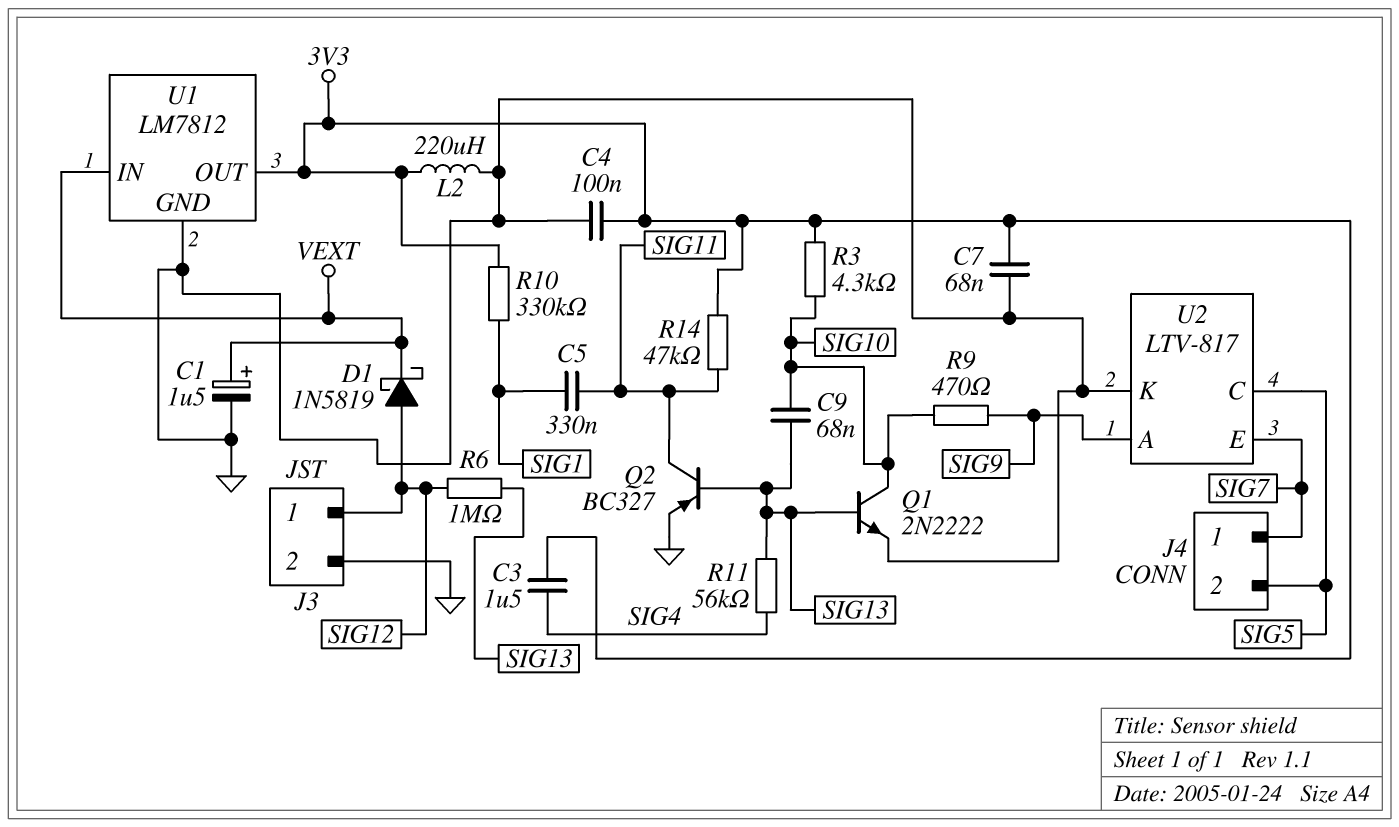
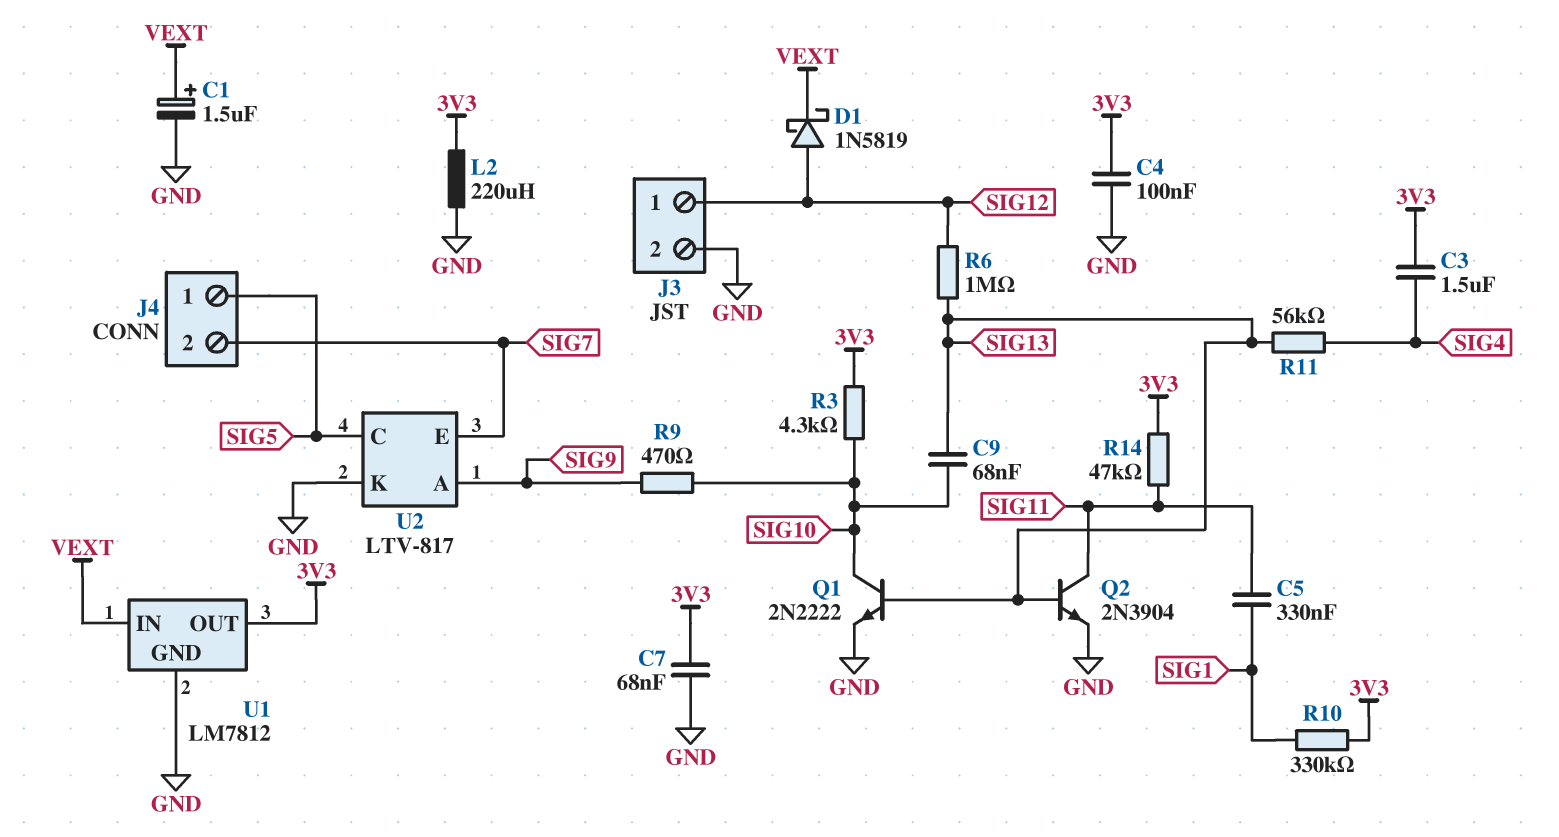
J4 pin 1: SIG7 -> SIG5
J4 pin 2: SIG5 -> SIG7
Q2: PNP BC327 (B SIG13, C SIG11, E GND) -> NPN 2N3904 (B SIG13, C SIG11, E GND)

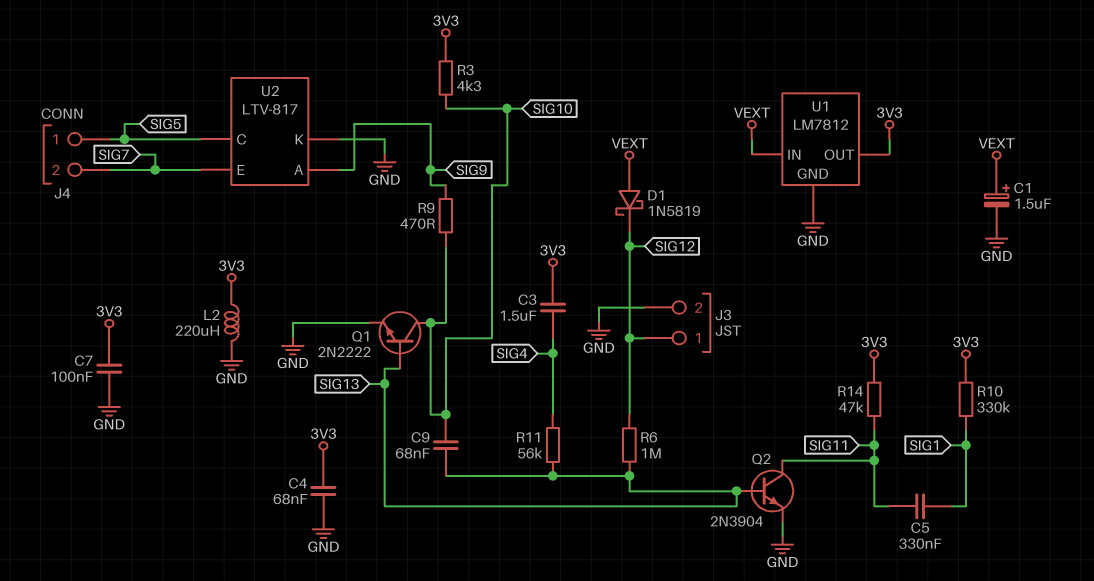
C4: 100nF (3V3, GND) -> 68nF (3V3, GND)
C7: 68nF (3V3, GND) -> 100nF (3V3, GND)
D1: schottky 1N5819 (A SIG12, K VEXT) -> schottky 1N5819 (A VEXT, K SIG12)

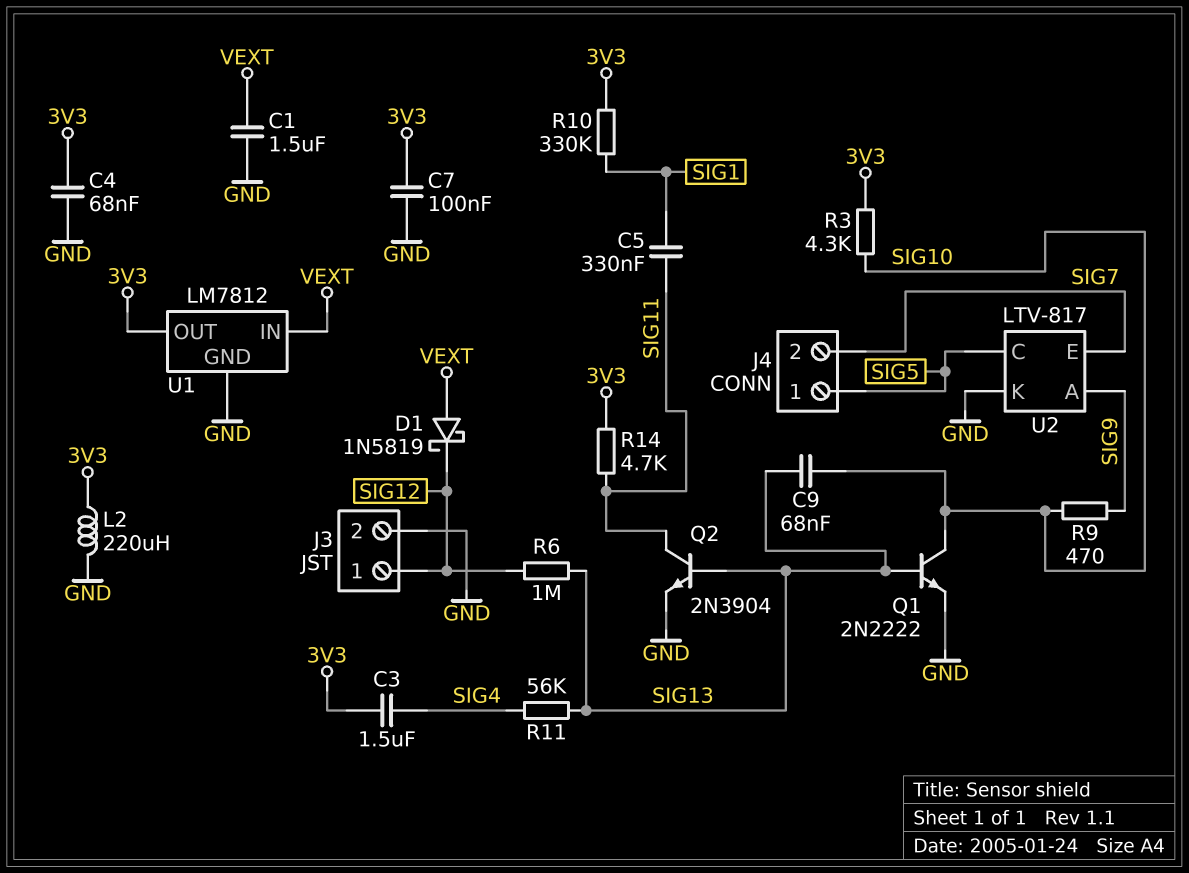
C1: 1.5uF (plus VEXT, minus GND) -> 1.5uF (GND, VEXT)
R14: 47k (3V3, SIG11) -> 4.7k (3V3, SIG11)

